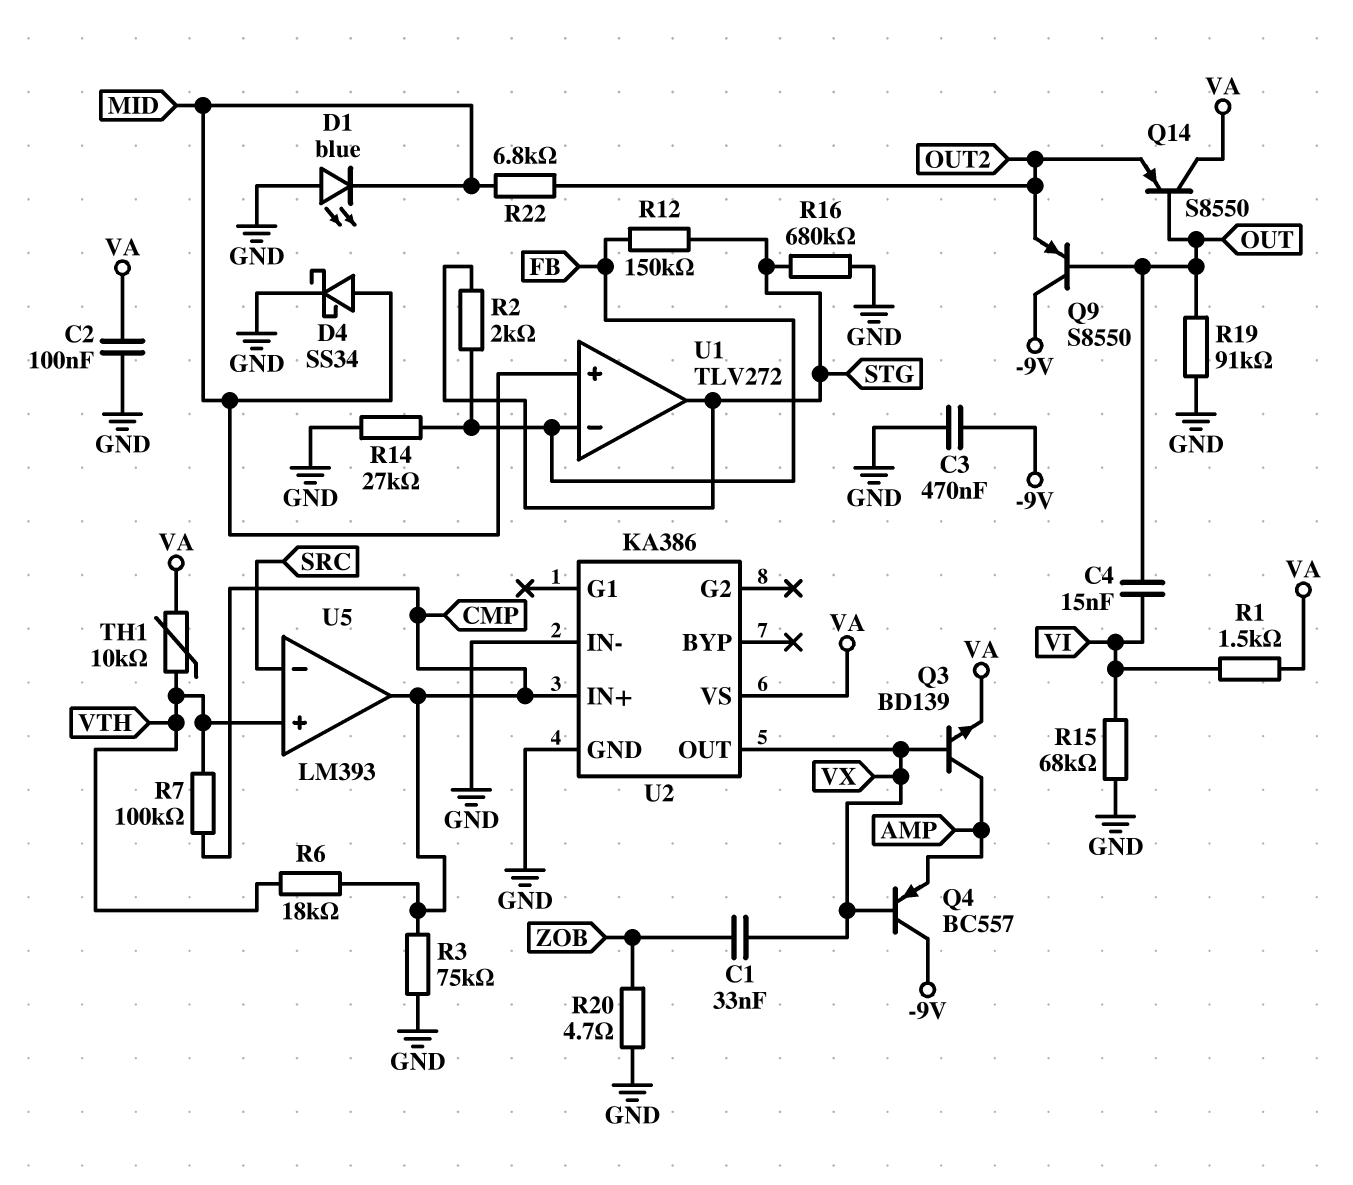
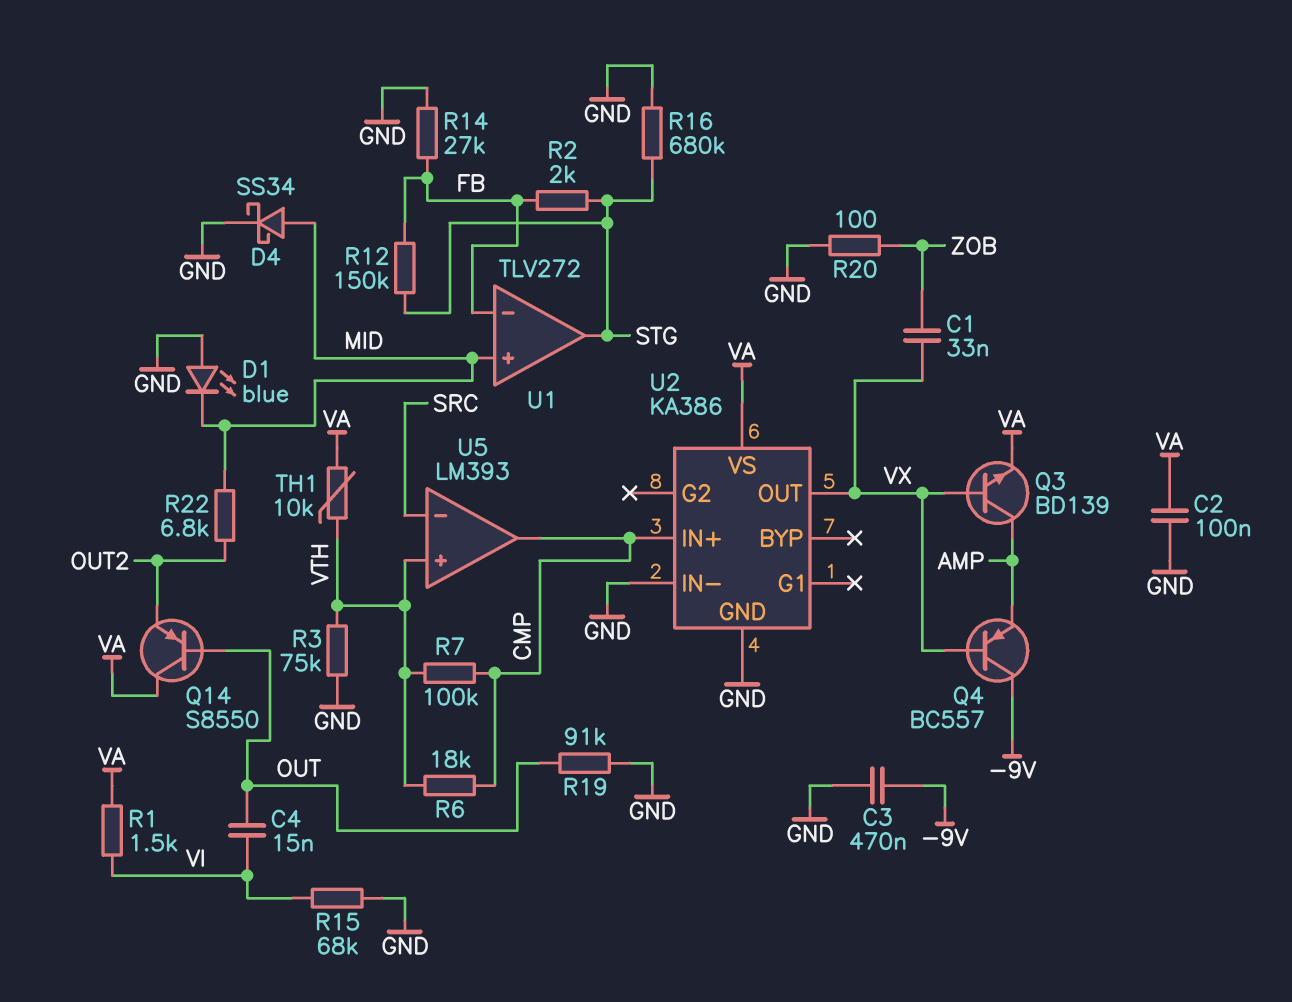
Q9: PNP S8550 (B OUT, C -9V, E OUT2) -> none
R3: 75k (CMP, GND) -> 75k (GND, VTH)
R20: 4.7 (GND, ZOB) -> 100 (GND, ZOB)

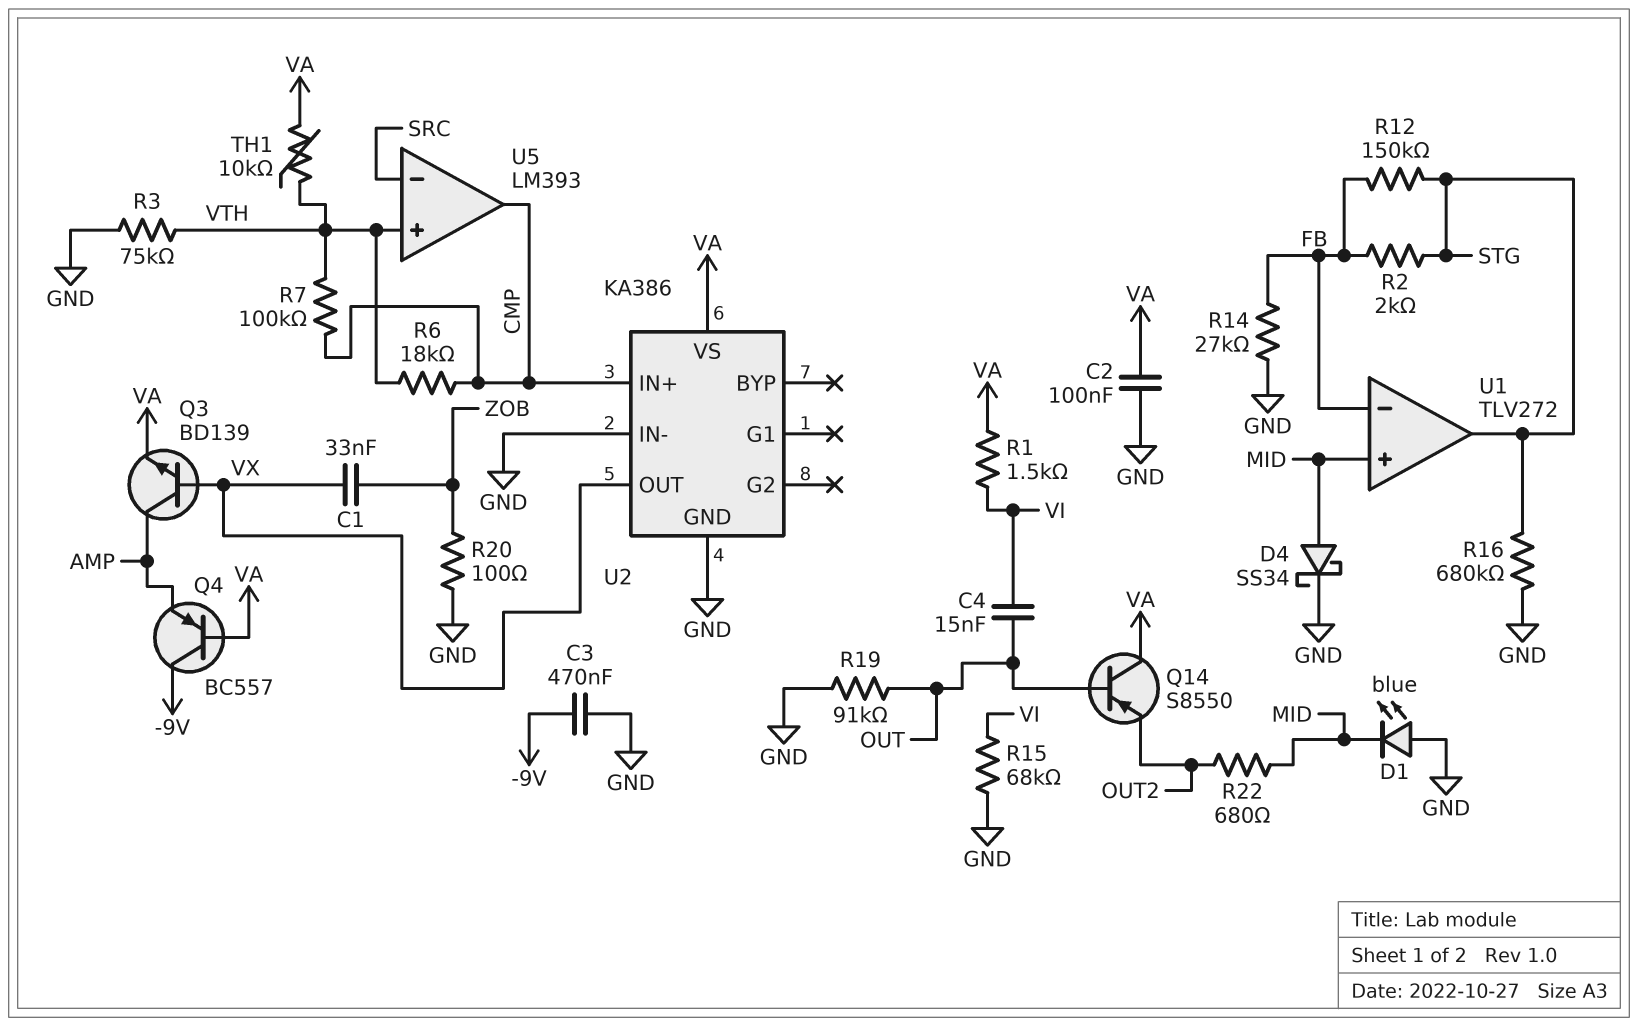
Q4: PNP BC557 (B VX, C -9V, E AMP) -> PNP BC557 (B VA, C -9V, E AMP)
R22: 6.8k (MID, OUT2) -> 680 (MID, OUT2)

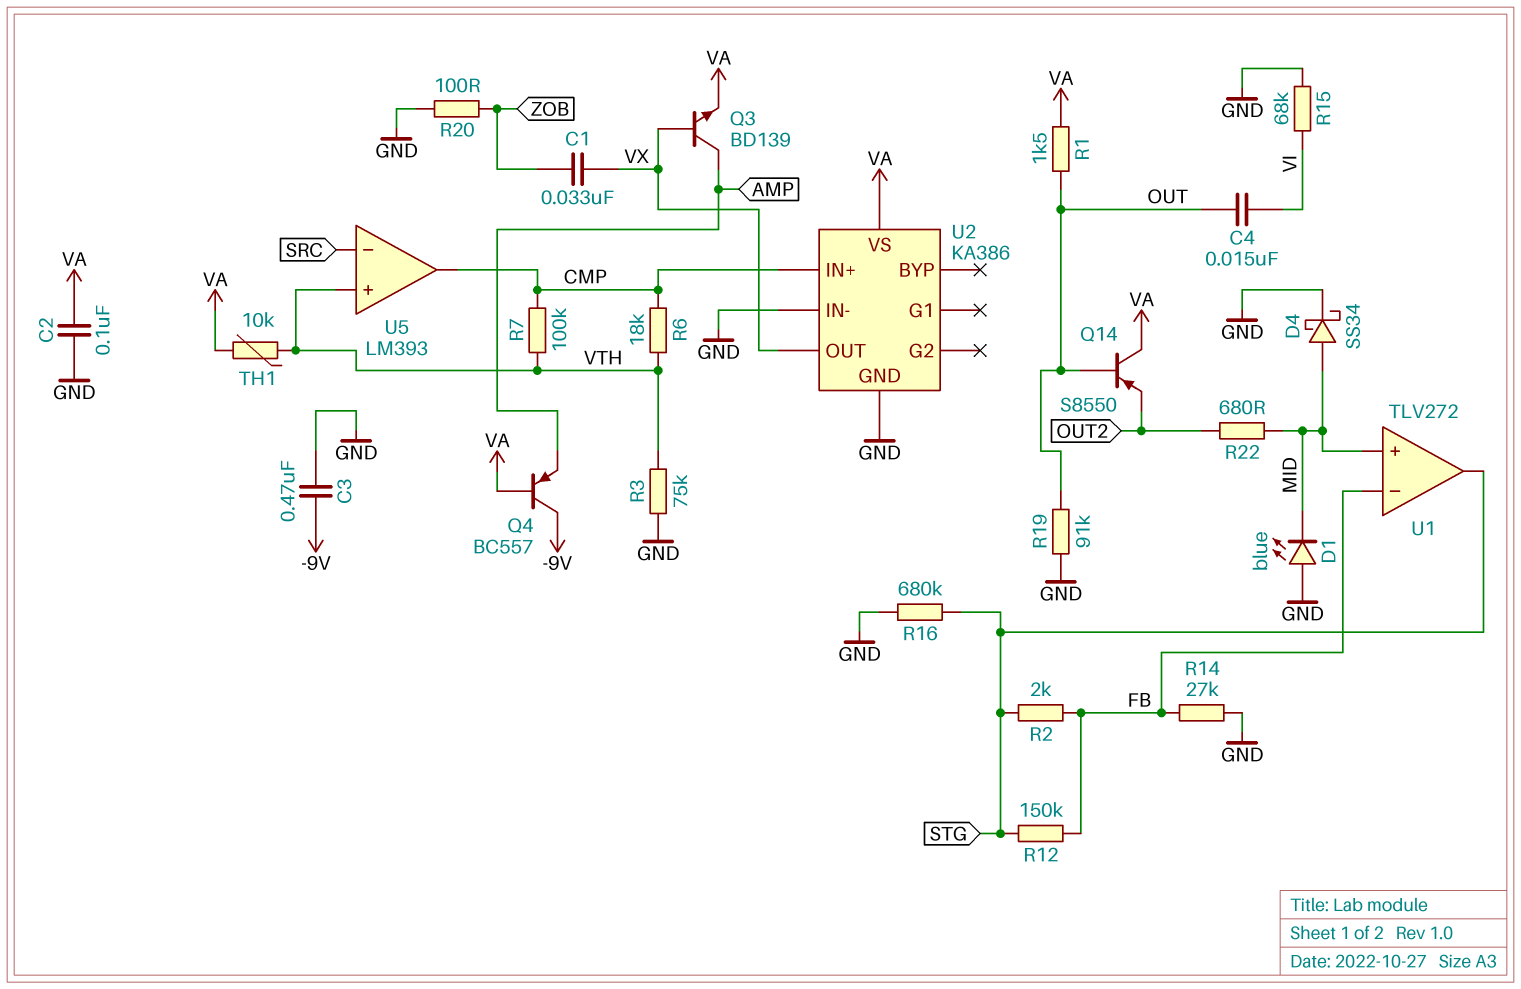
R1: 1.5k (VA, VI) -> 1.5k (OUT, VA)

